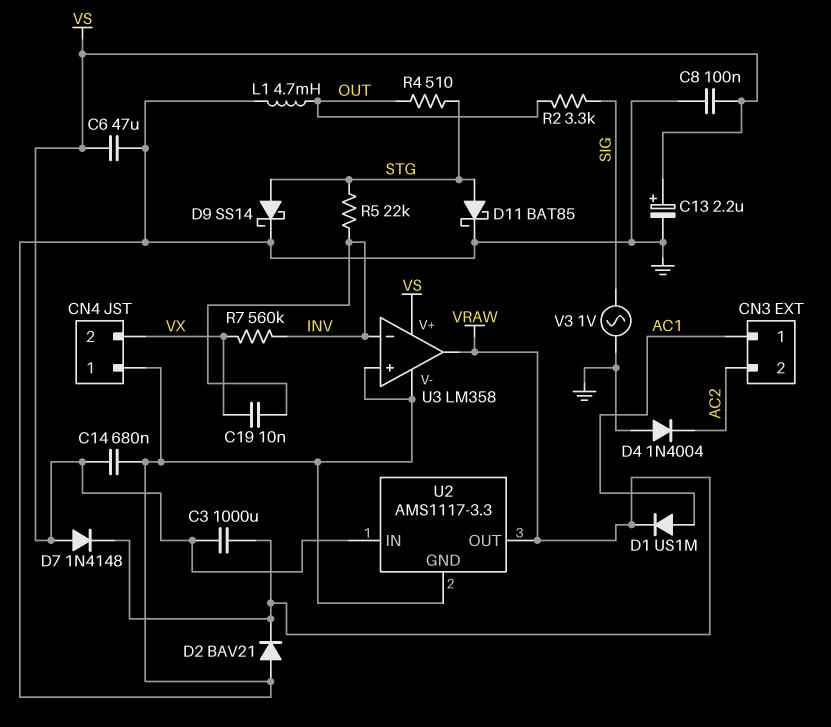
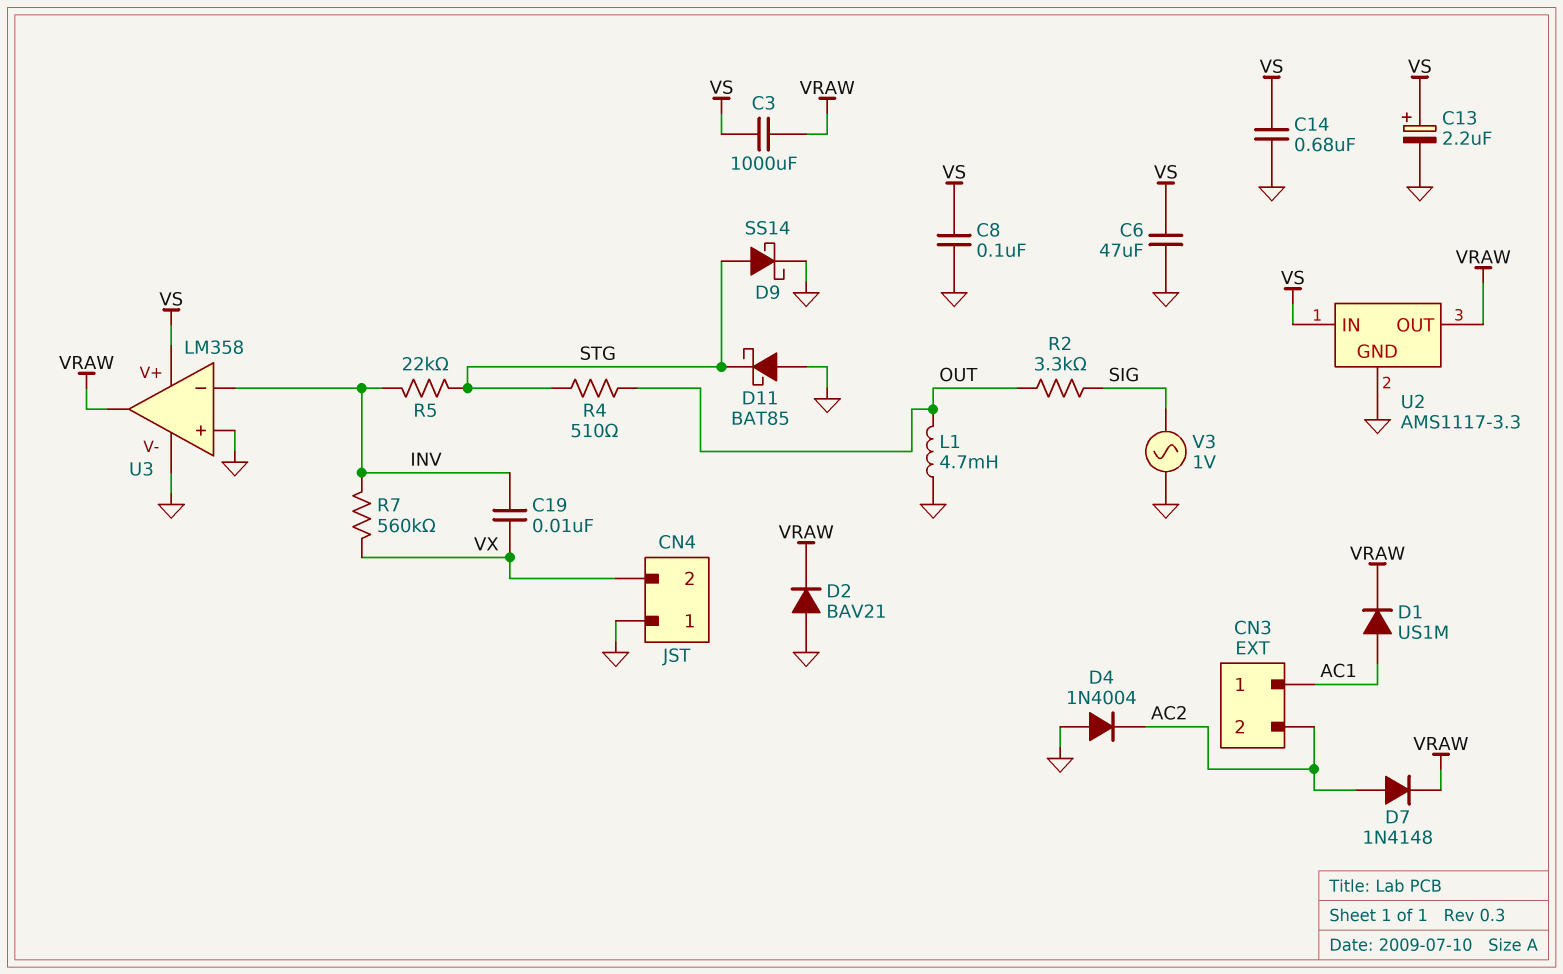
D7: diode 1N4148 (A VS, K VRAW) -> diode 1N4148 (A AC2, K VRAW)
D11: schottky BAT85 (A STG, K GND) -> schottky BAT85 (A GND, K STG)

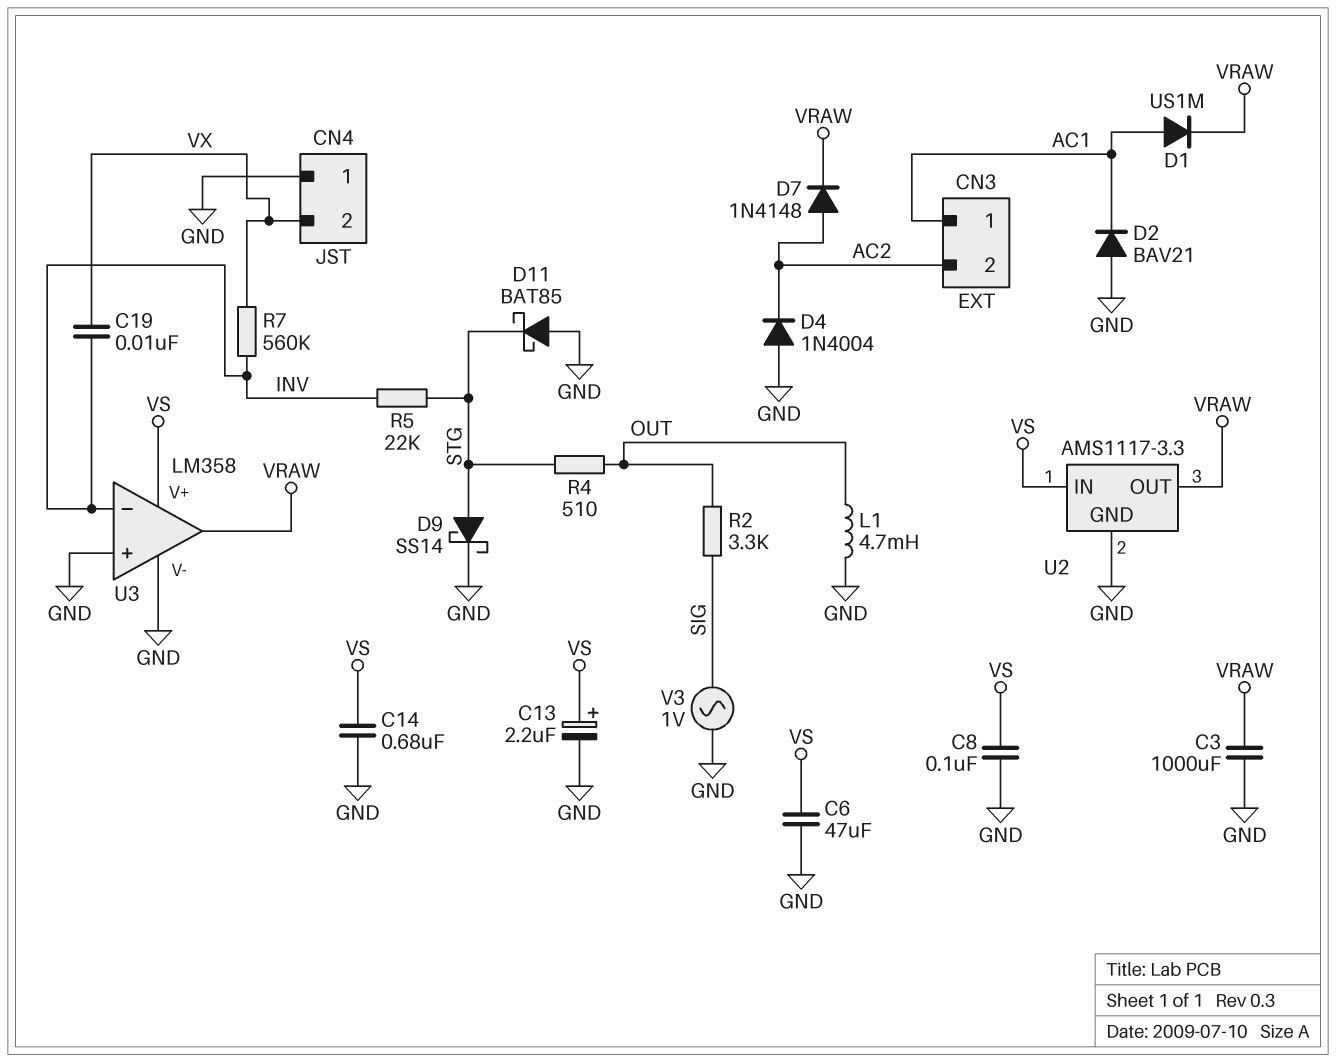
C3: 1000uF (VRAW, VS) -> 1000uF (GND, VRAW)
D2: diode BAV21 (A GND, K VRAW) -> diode BAV21 (A GND, K AC1)

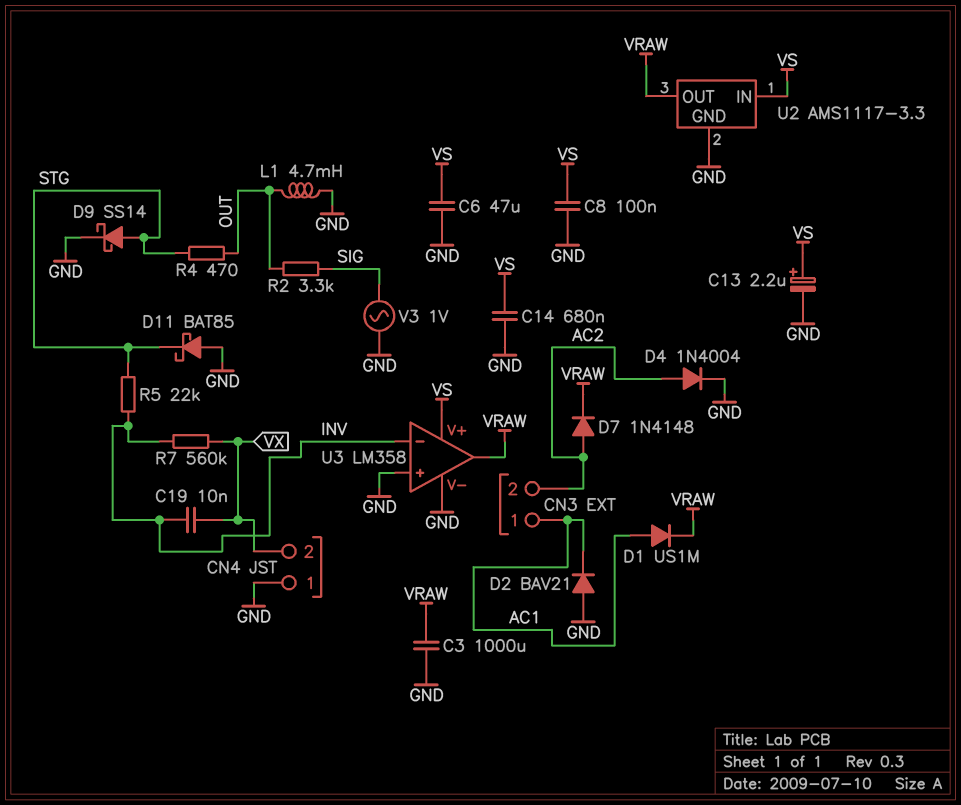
D4: diode 1N4004 (A GND, K AC2) -> diode 1N4004 (A AC2, K GND)
R4: 510 (OUT, STG) -> 470 (OUT, STG)

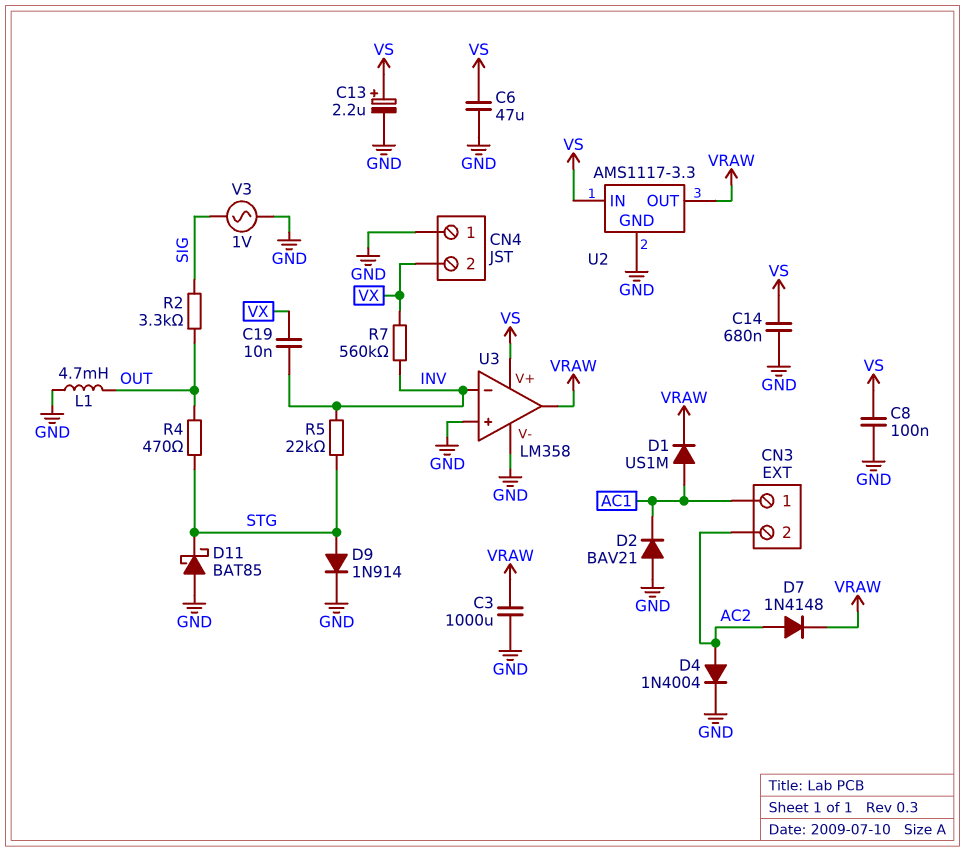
D9: schottky SS14 (A STG, K GND) -> diode 1N914 (A STG, K GND)

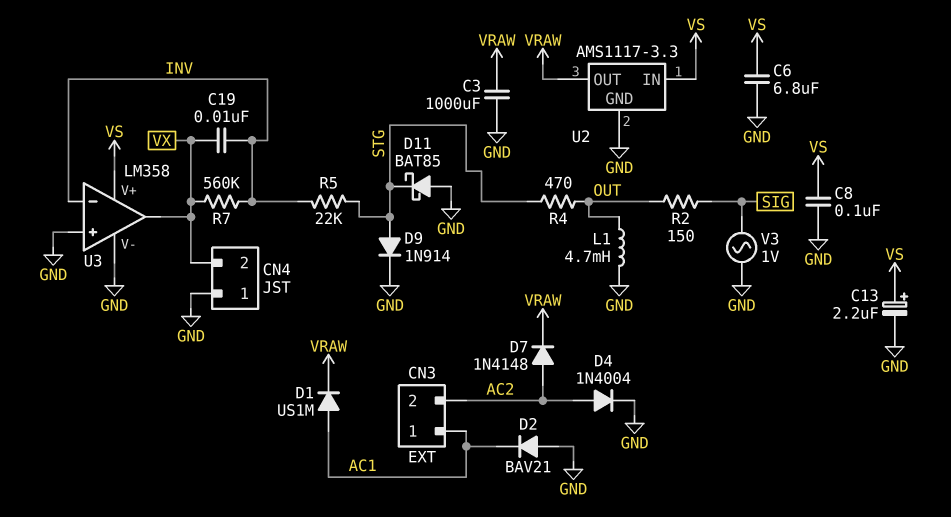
C6: 47uF (GND, VS) -> 6.8uF (GND, VS)
C14: 680nF (GND, VS) -> none
R2: 3.3k (OUT, SIG) -> 150 (OUT, SIG)
U3 pin out: VRAW -> VX

